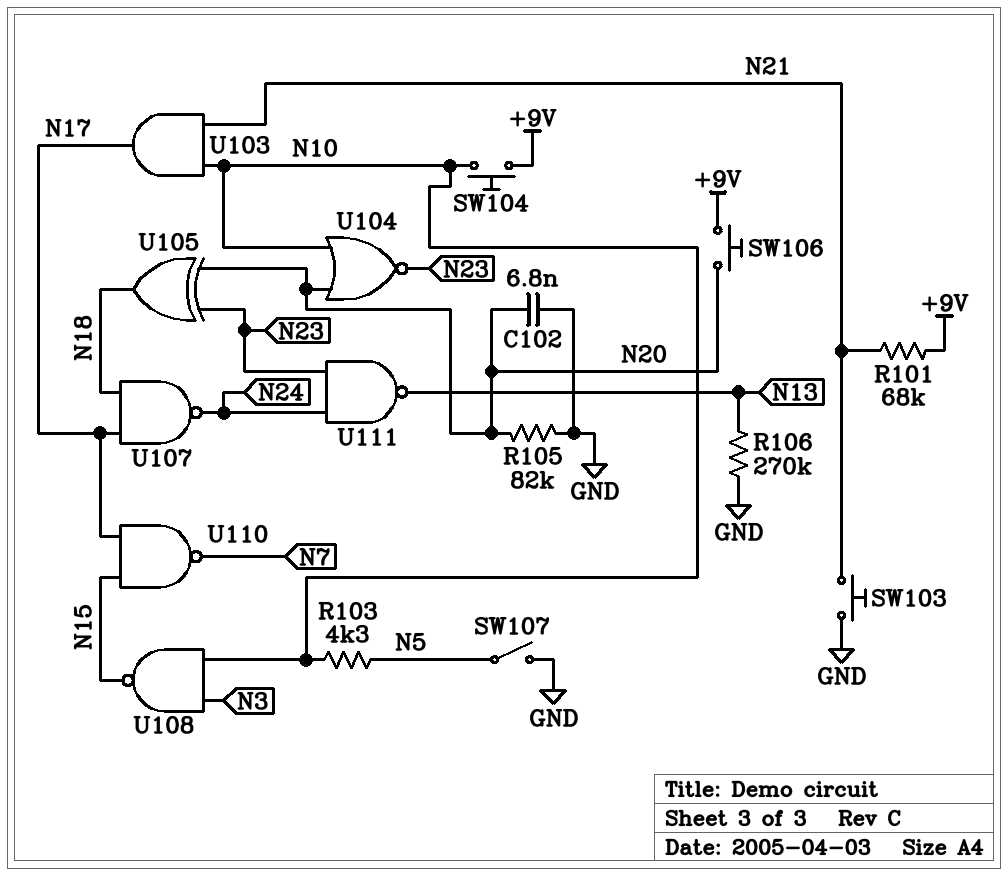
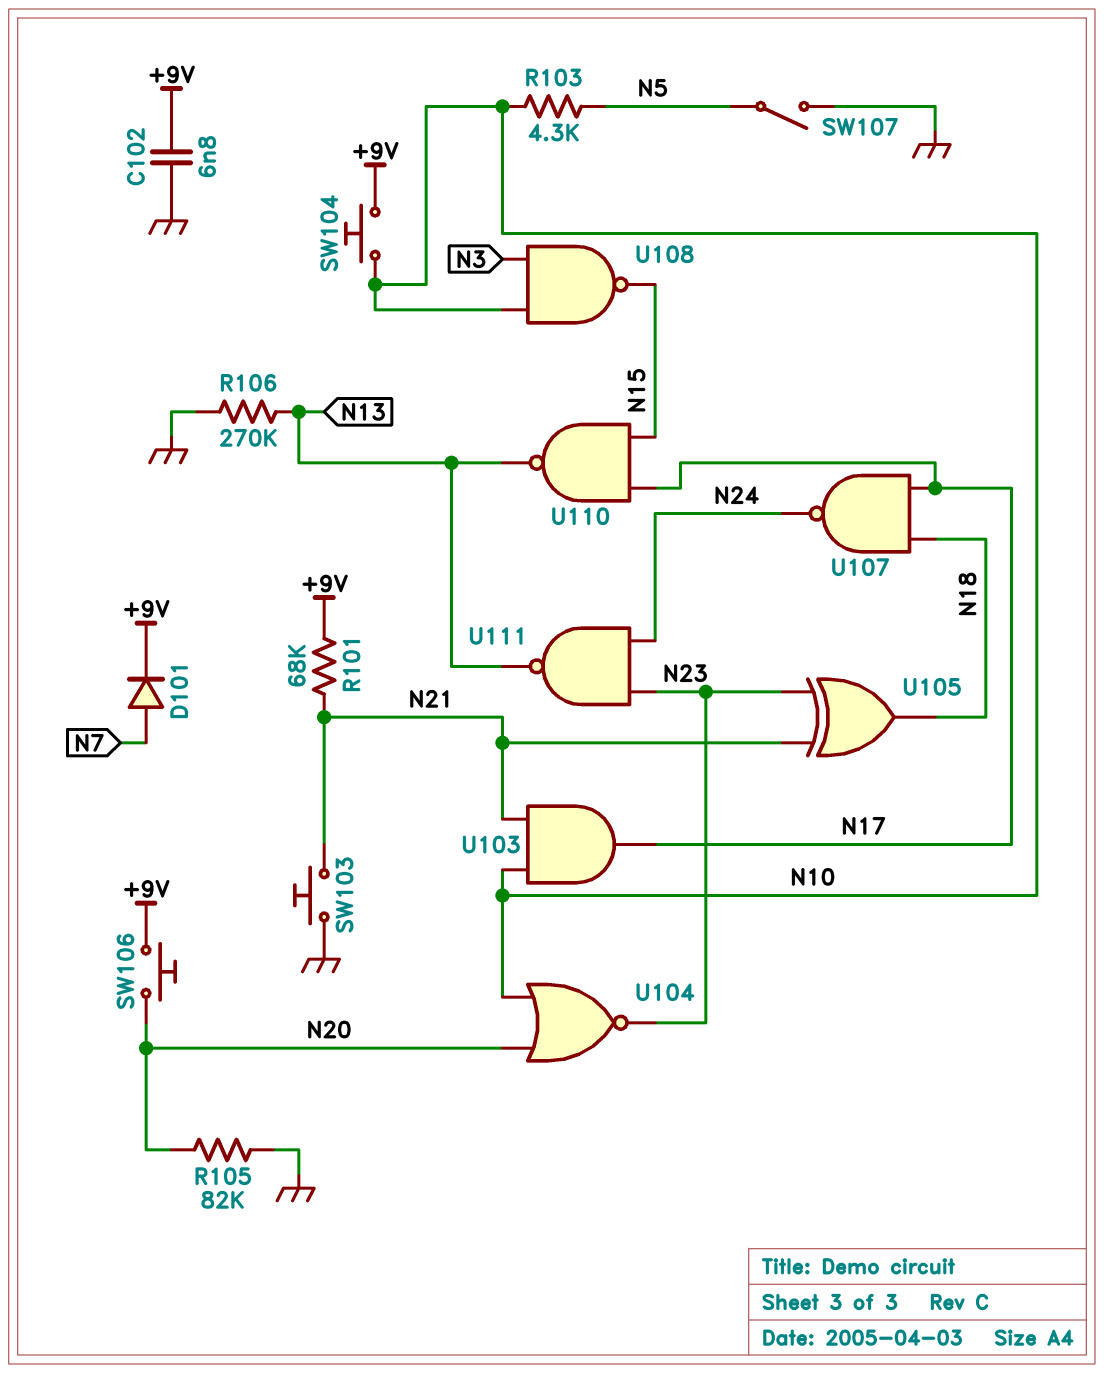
C102: 6.8nF (GND, N20) -> 6.8nF (+9V, GND)
D101: none -> diode (A N7, K +9V)
U105: XOR (in N20, in N23, out N18) -> XOR (in N21, in N23, out N18)
U110: NAND (in N15, in N17, out N7) -> NAND (in N15, in N17, out N13)

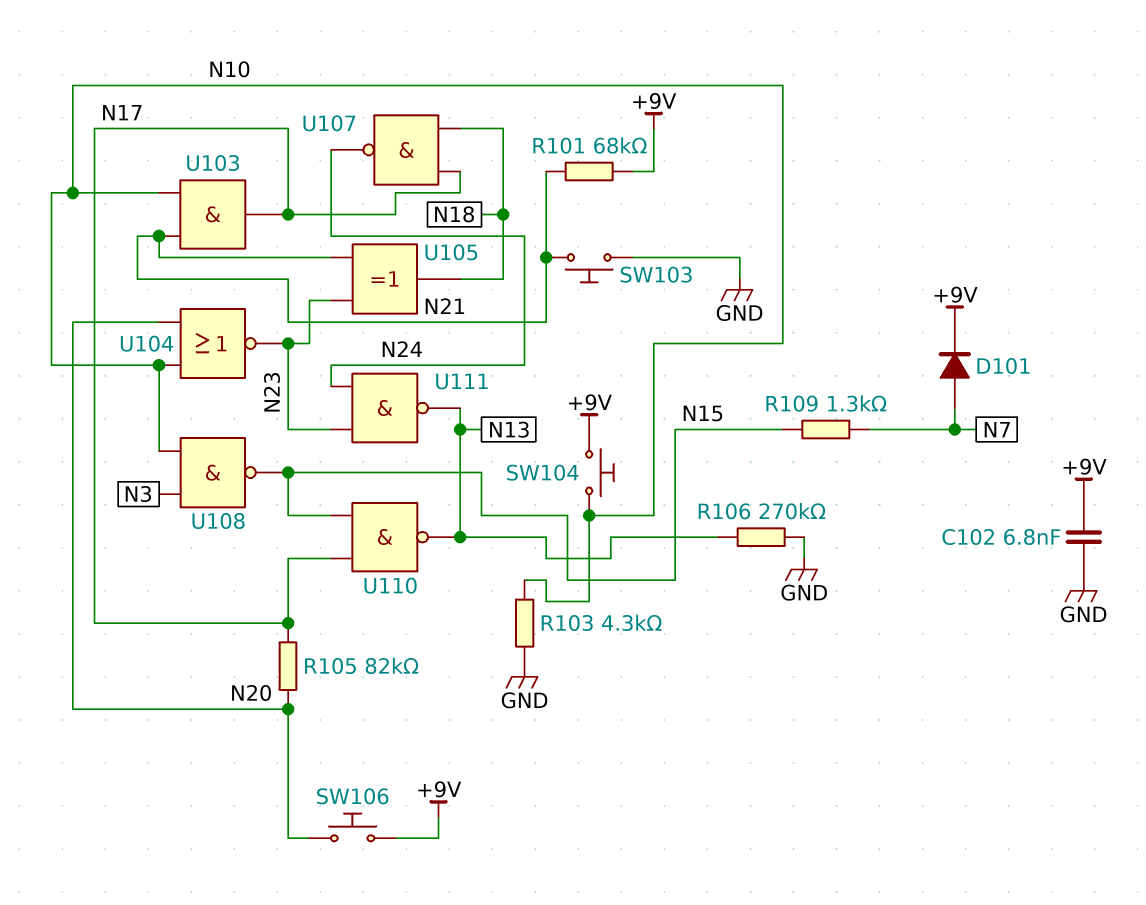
R103: 4.3k (N5, N10) -> 4.3k (GND, N10)
R105: 82k (GND, N20) -> 82k (N17, N20)
R109: none -> 1.3k (N7, N15)
SW107: switch (GND, N5) -> none

